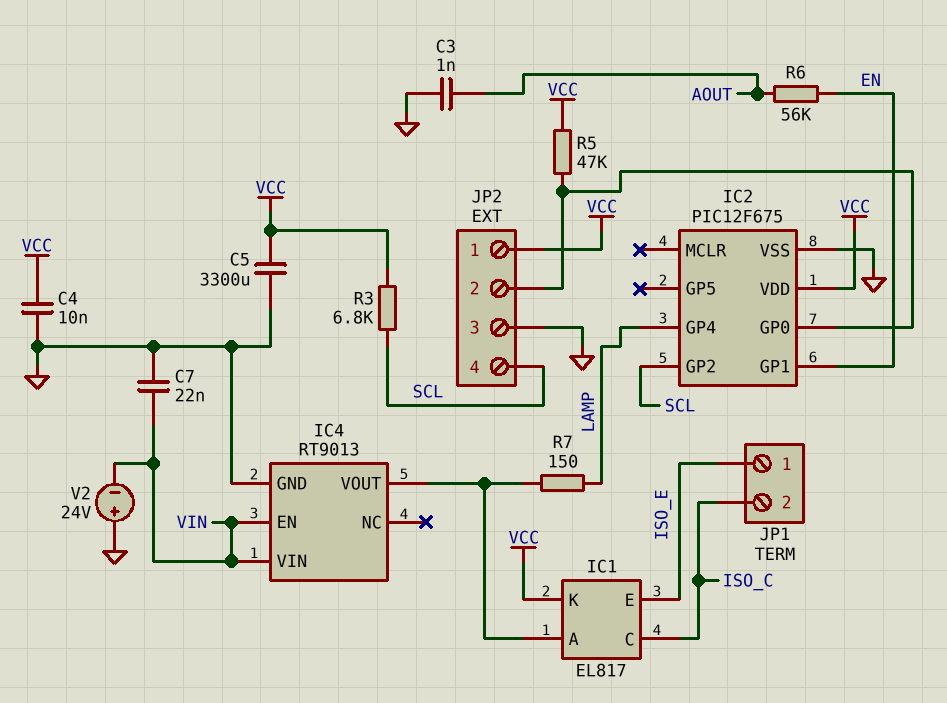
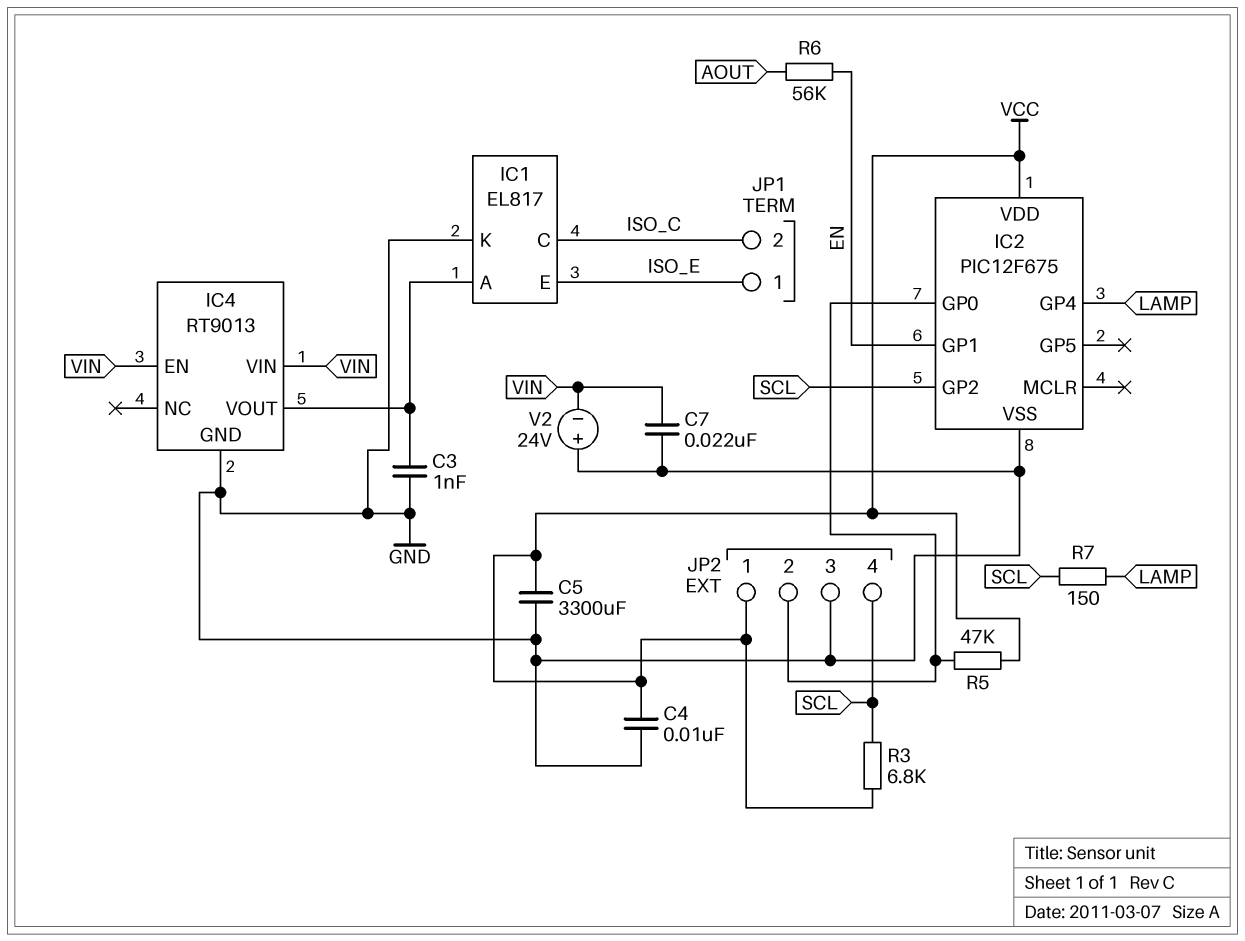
C3: 1nF (AOUT, GND) -> 1nF (GND, IC1/A)
IC1 pin K: VCC -> GND
R7: 150 (IC1/A, LAMP) -> 150 (LAMP, SCL)

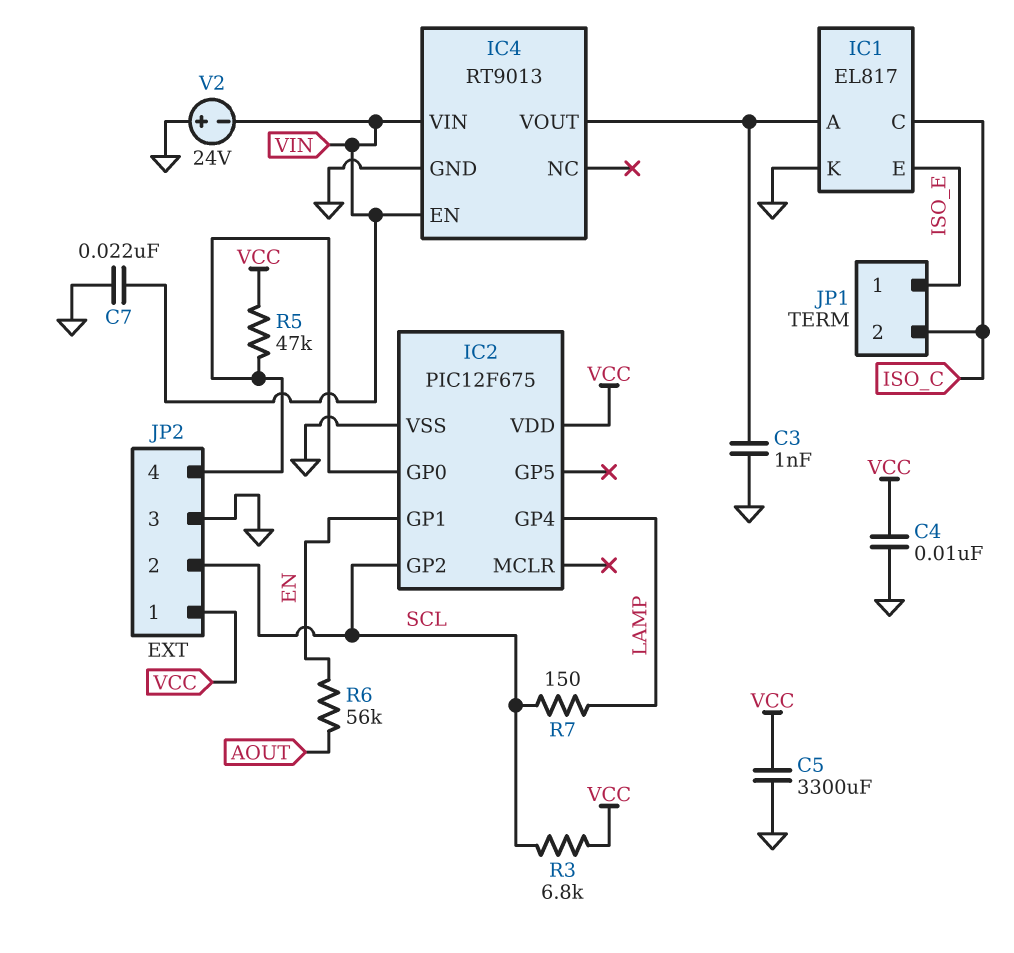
JP2 pin 2: IC2/GP0 -> SCL
JP2 pin 4: SCL -> IC2/GP0

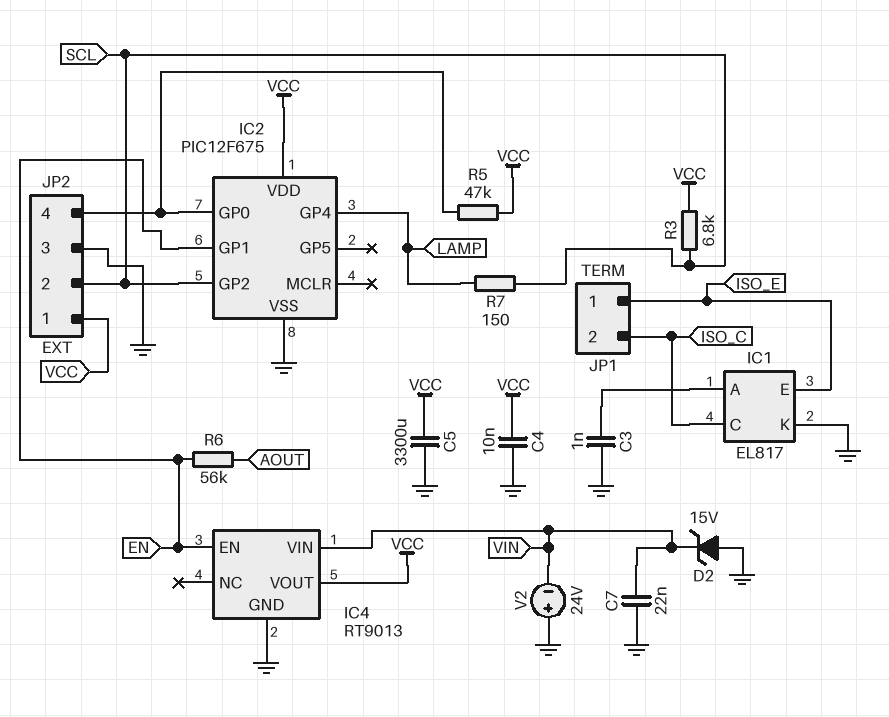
D2: none -> zener 15V (A GND, K VIN)
IC4 pin EN: VIN -> EN
IC4 pin VOUT: IC1/A -> VCC

